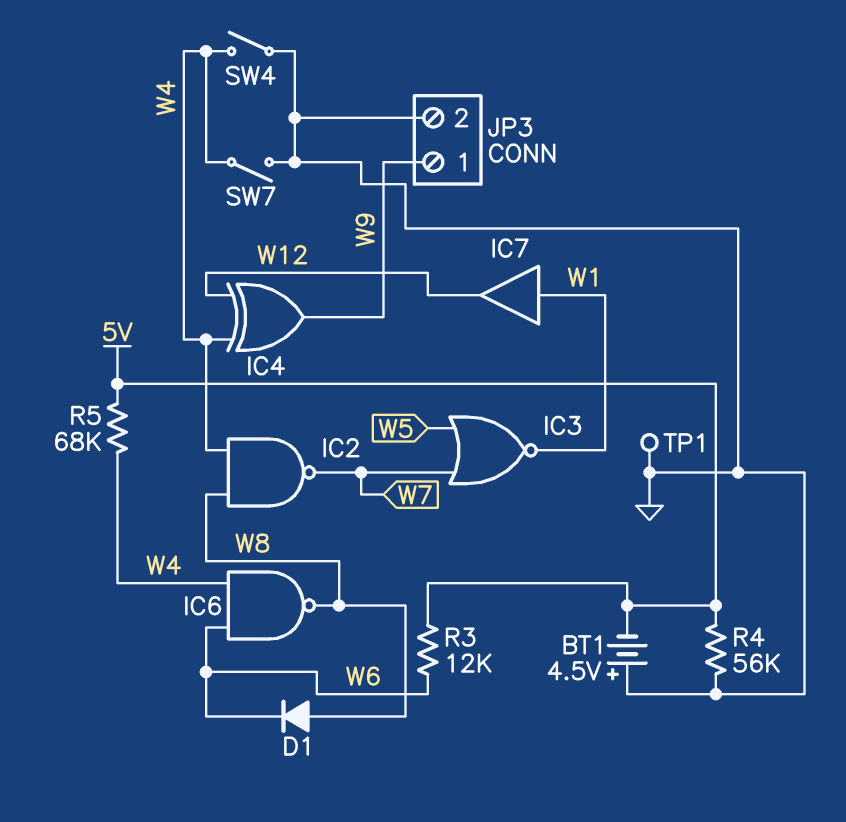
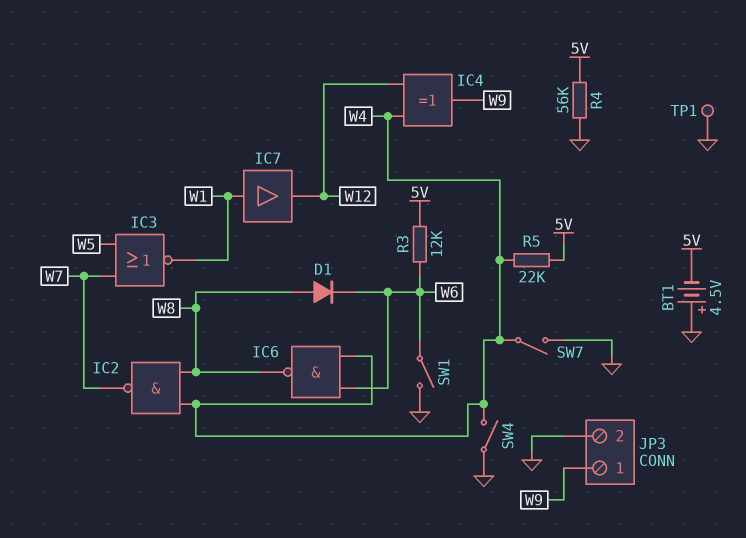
R5: 68k (5V, W4) -> 22k (5V, W4)
SW1: none -> switch (GND, W6)

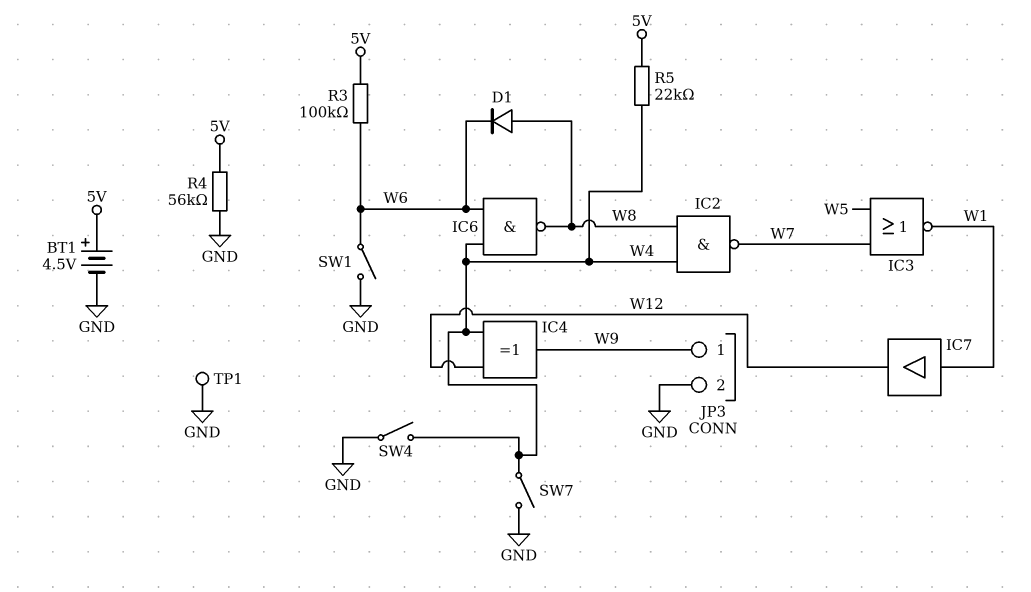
BT1: 4.5V (plus GND, minus 5V) -> 4.5V (plus 5V, minus GND)
R3: 12k (5V, W6) -> 100k (5V, W6)

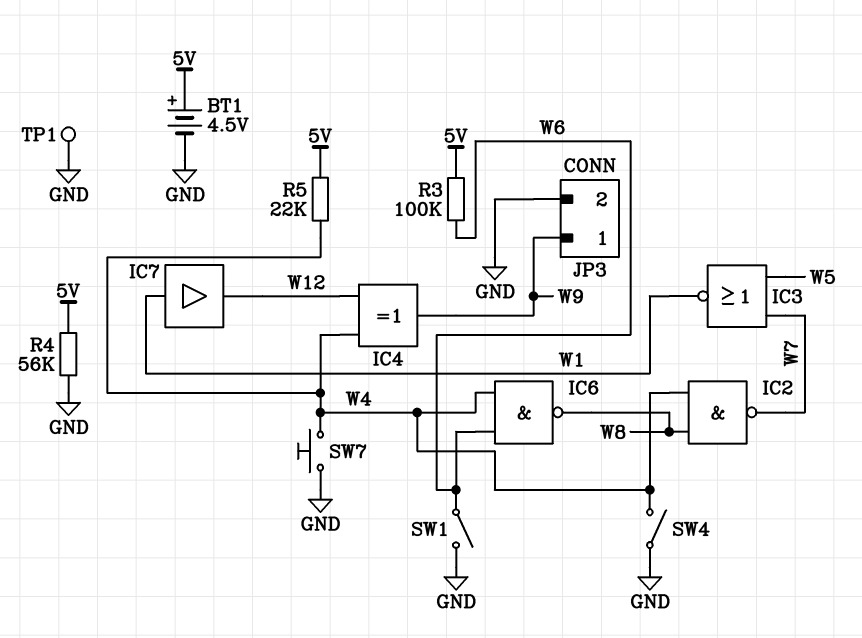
D1: diode (A W8, K W6) -> none
SW7: switch (GND, W4) -> button (GND, W4)

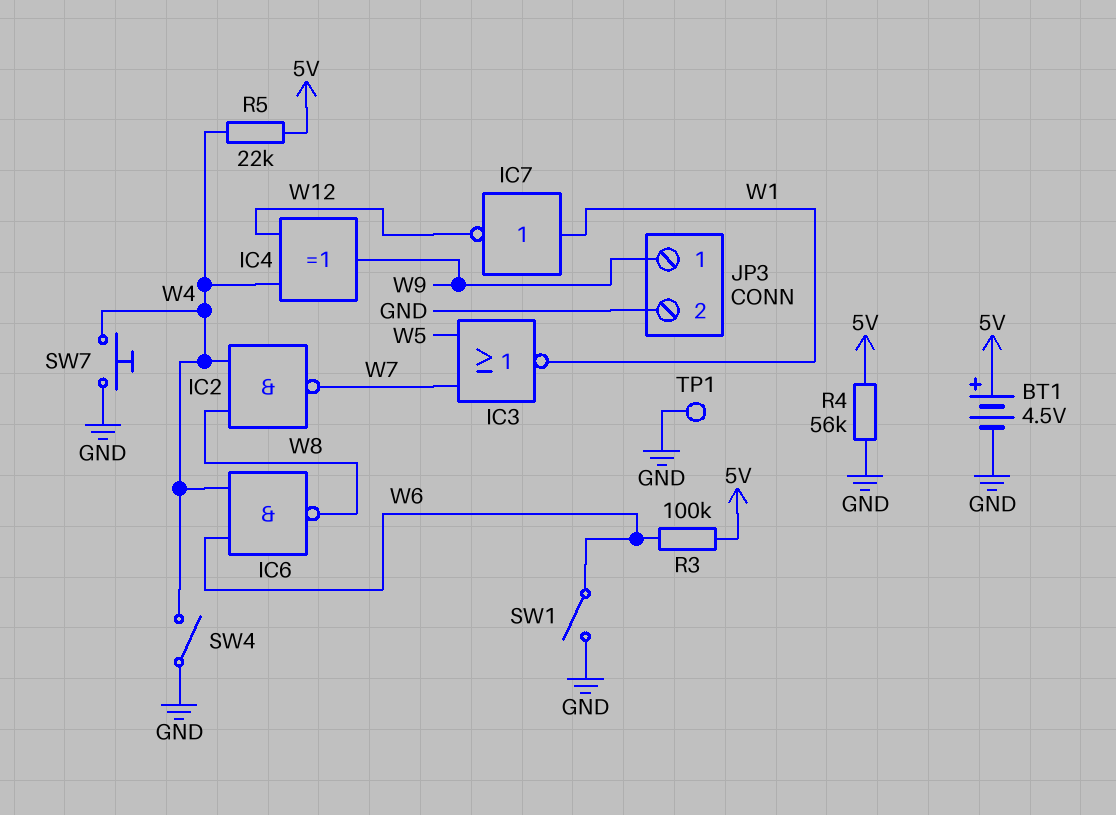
IC7: buffer (in W1, out W12) -> NOT (in W1, out W12)

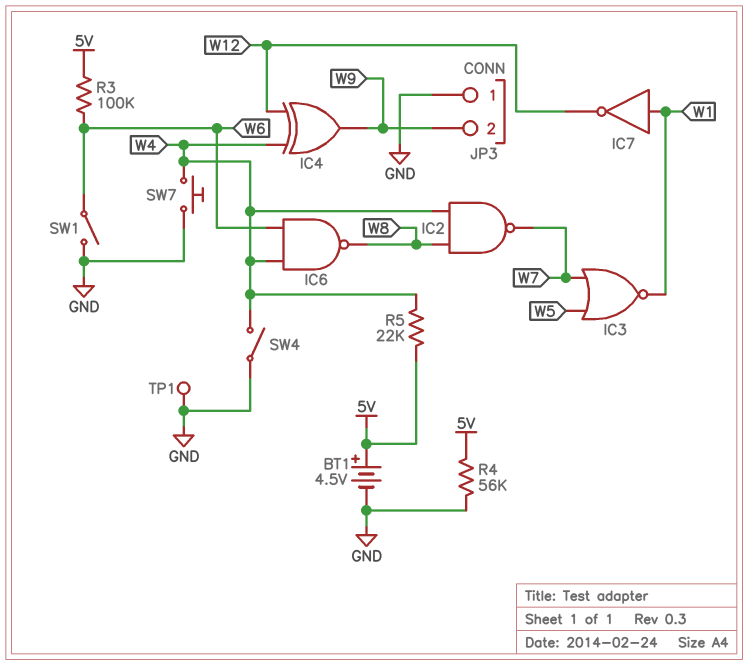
JP3 pin 1: W9 -> GND
JP3 pin 2: GND -> W9

